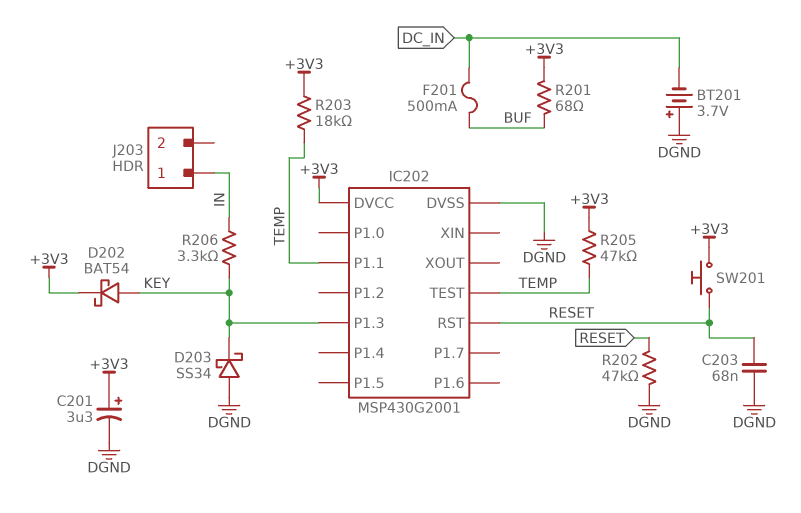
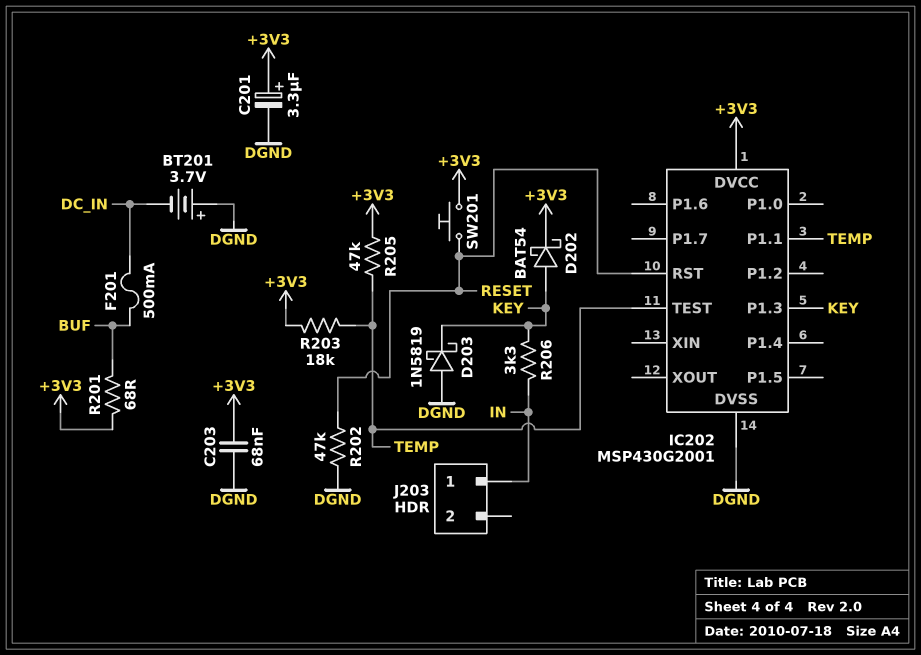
C203: 68nF (DGND, RESET) -> 68nF (+3V3, DGND)
D203: schottky SS34 (A DGND, K KEY) -> schottky 1N5819 (A DGND, K KEY)

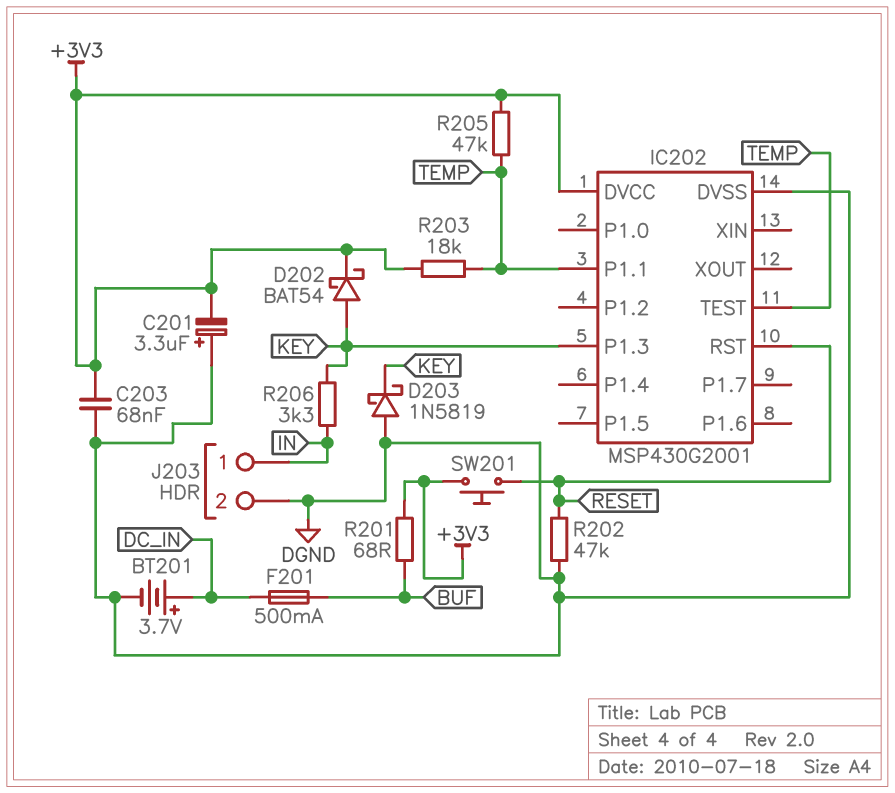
BT201: 3.7V (plus DGND, minus DC_IN) -> 3.7V (plus DC_IN, minus DGND)
C201: 3.3uF (plus +3V3, minus DGND) -> 3.3uF (plus DGND, minus +3V3)
J203 pin 2: none -> DGND

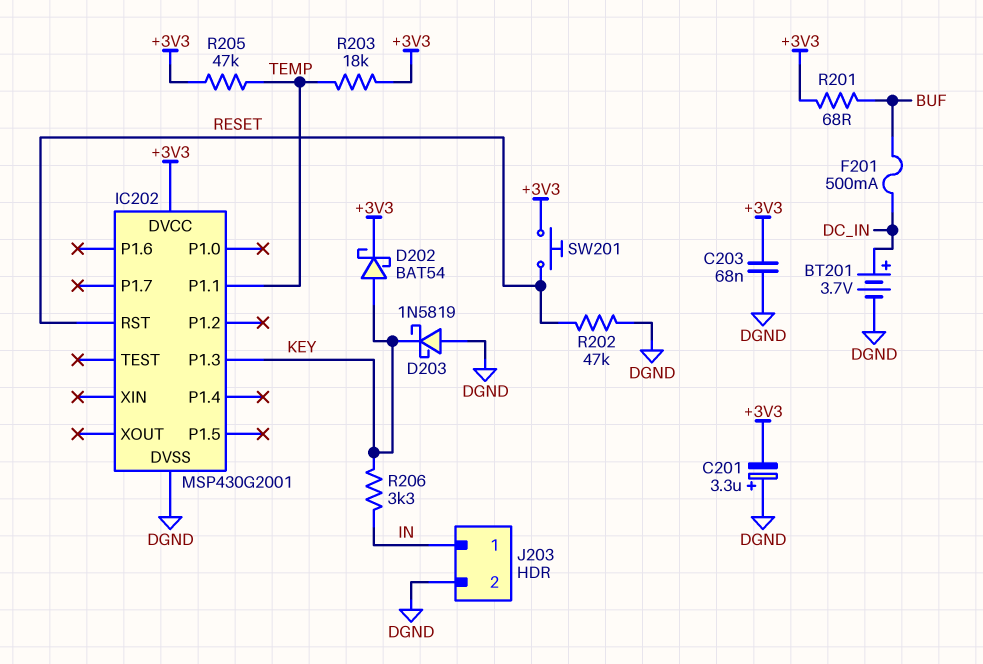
IC202 pin TEST: TEMP -> none

